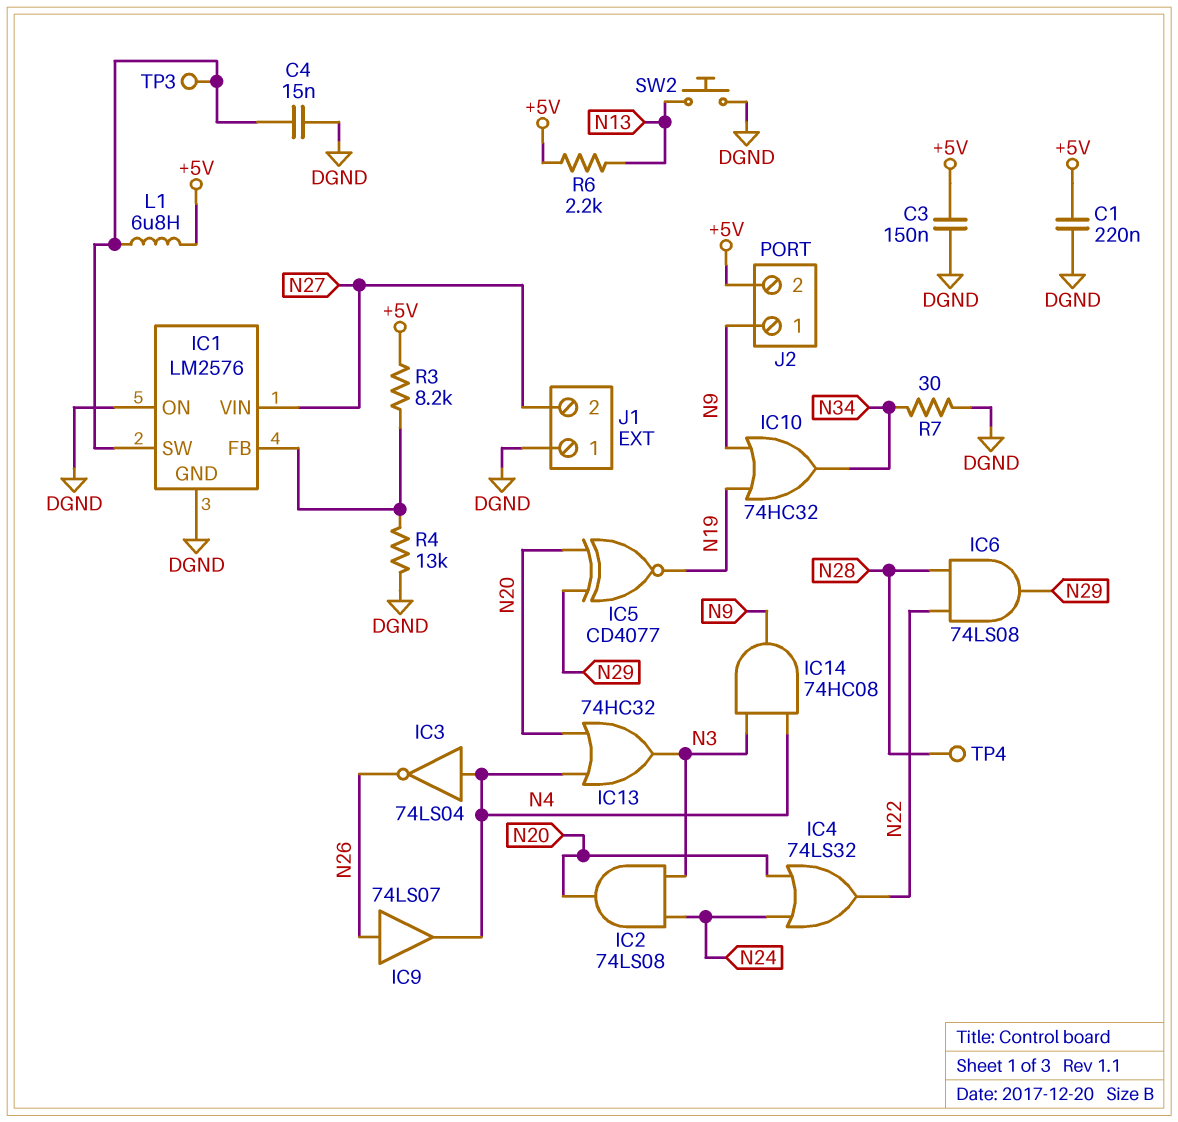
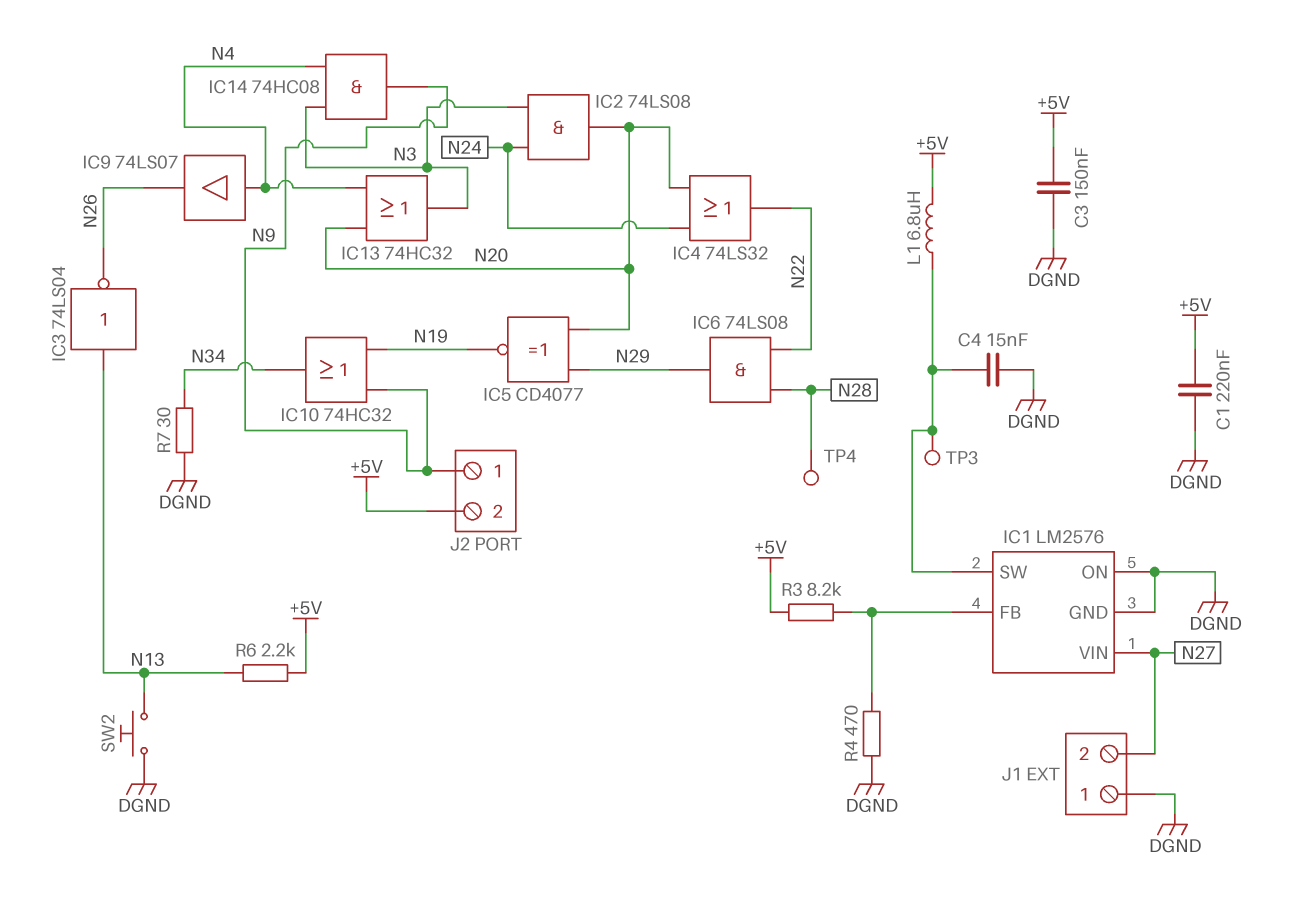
IC3: NOT 74LS04 (in N4, out N26) -> NOT 74LS04 (in N13, out N26)
IC9: buffer 74LS07 (in N26, out N4) -> buffer 74LS07 (in N4, out N26)
R4: 13k (DGND, IC1/FB) -> 470 (DGND, IC1/FB)

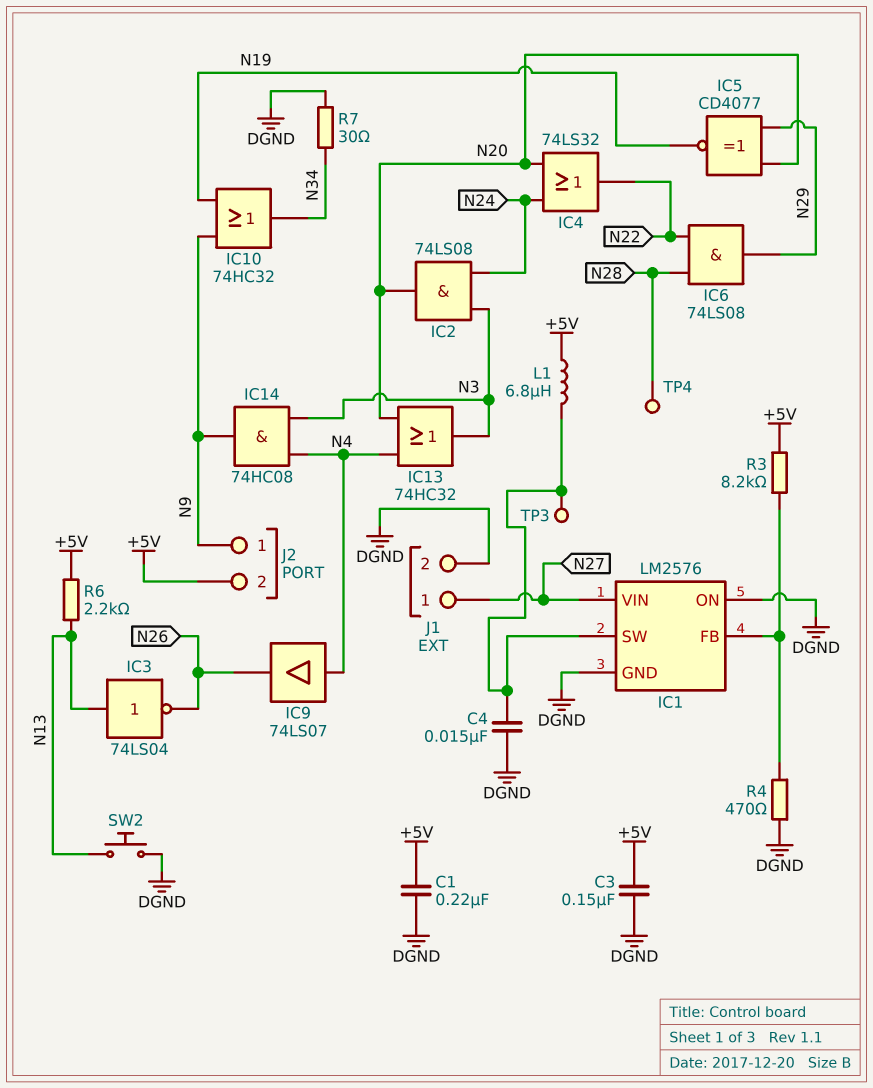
J1 pin 1: DGND -> N27
J1 pin 2: N27 -> DGND

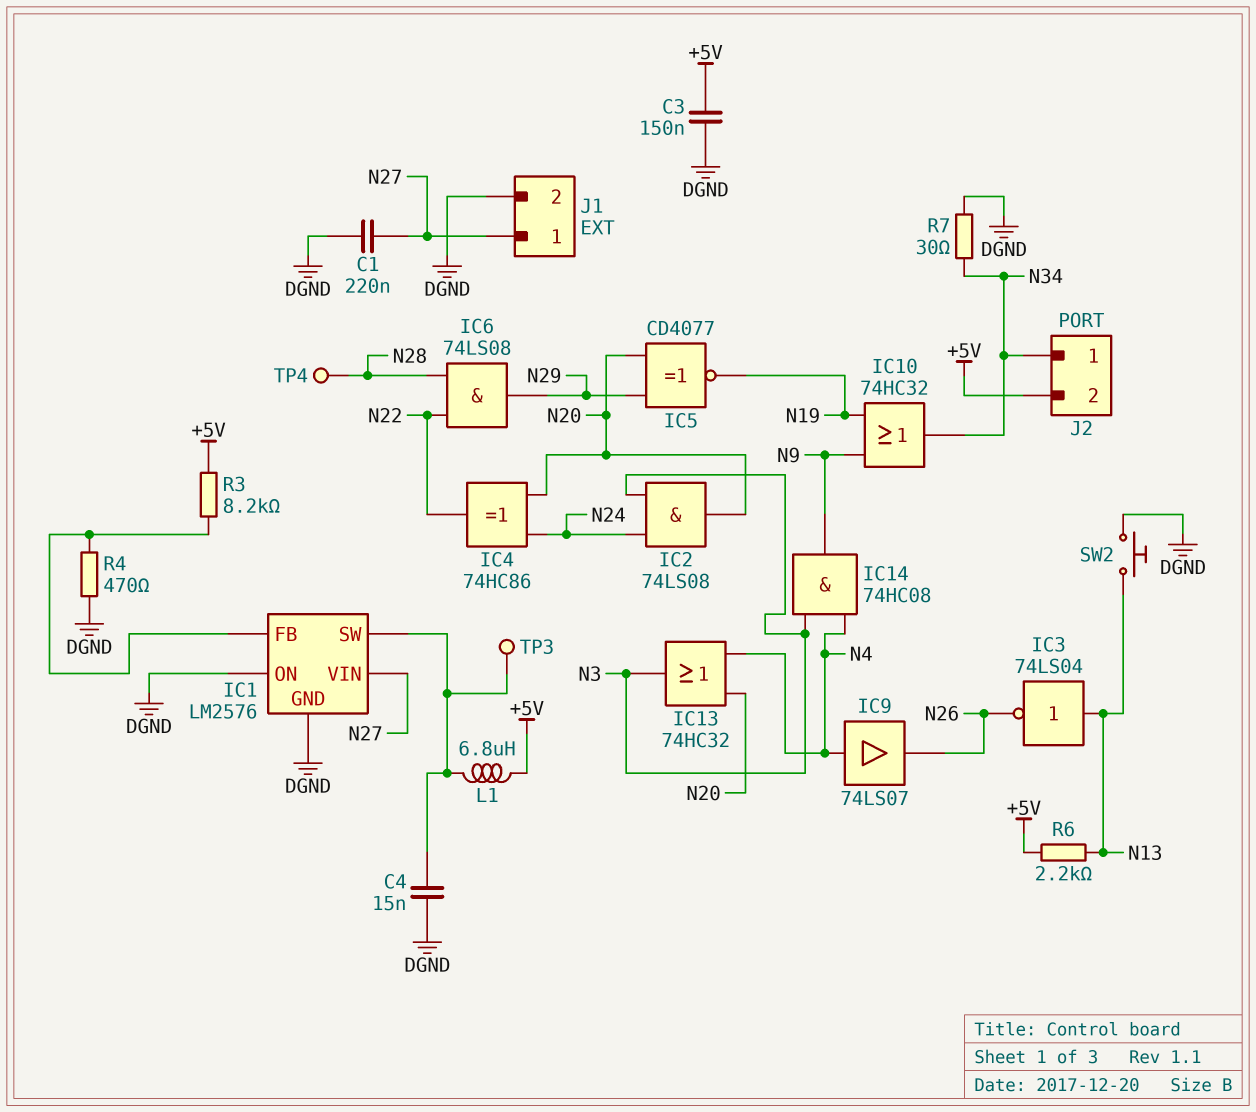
C1: 220nF (+5V, DGND) -> 220nF (DGND, N27)
IC4: OR 74LS32 (in N20, in N24, out N22) -> XOR 74HC86 (in N20, in N24, out N22)
J2 pin 1: N9 -> N34

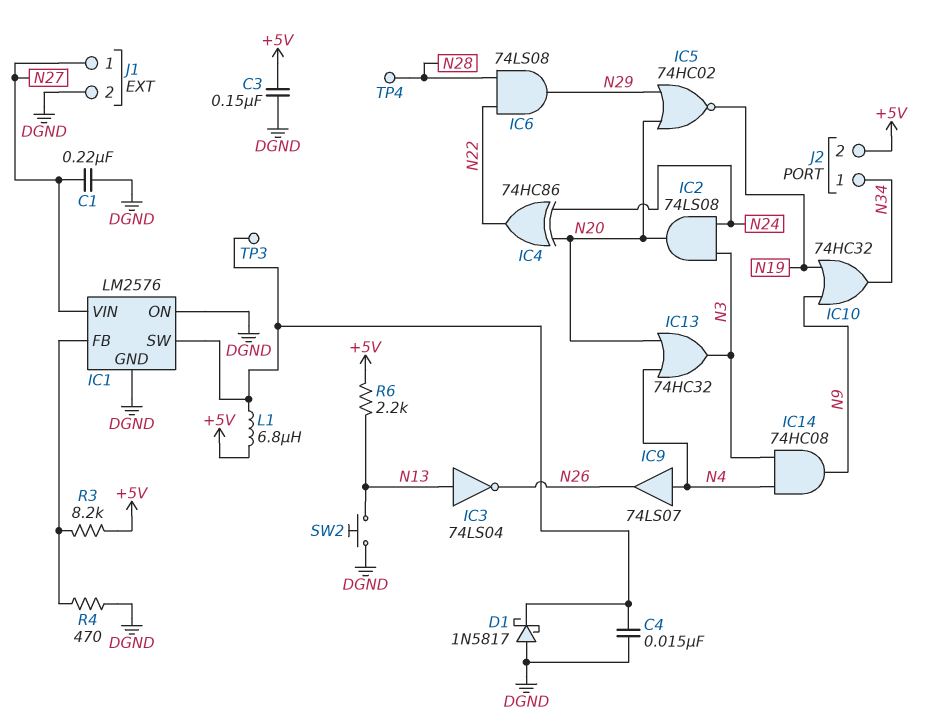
D1: none -> schottky 1N5817 (A DGND, K IC1/SW)
IC5: XNOR CD4077 (in N20, in N29, out N19) -> NOR 74HC02 (in N20, in N29, out N19)
R7: 30 (DGND, N34) -> none

